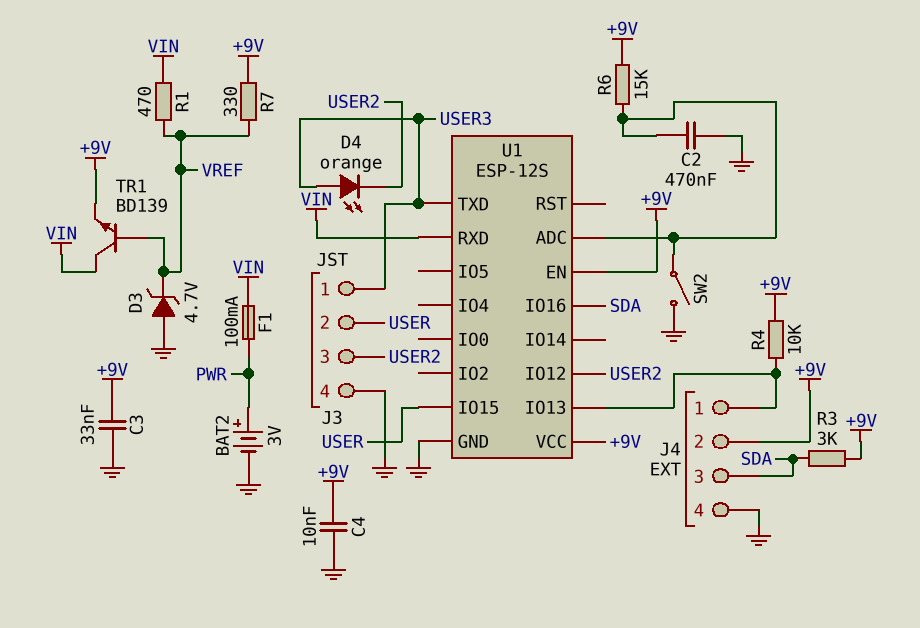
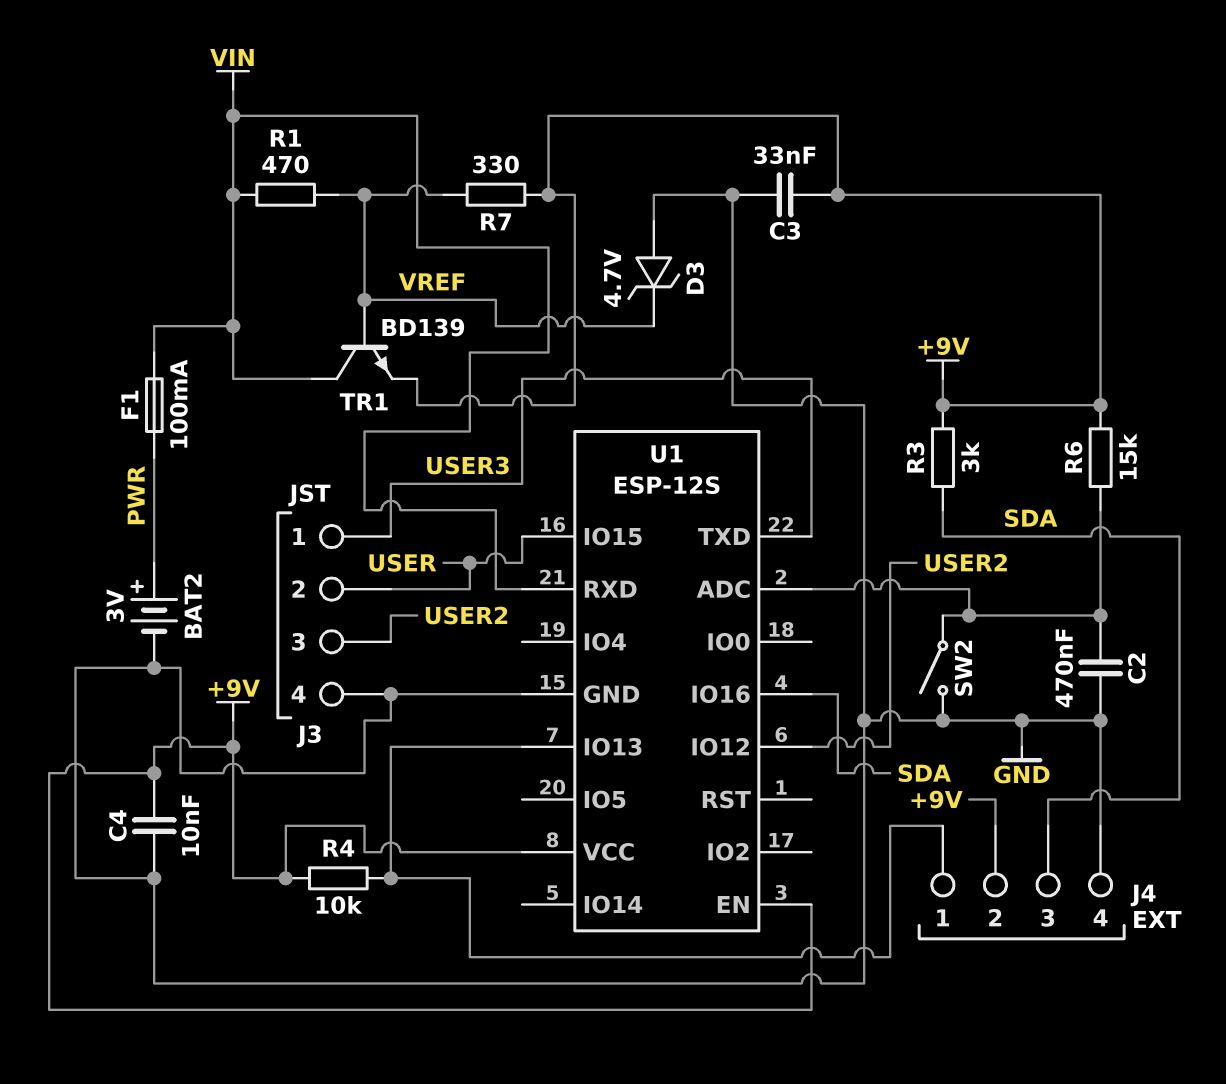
D4: LED orange (A USER3, K USER2) -> none

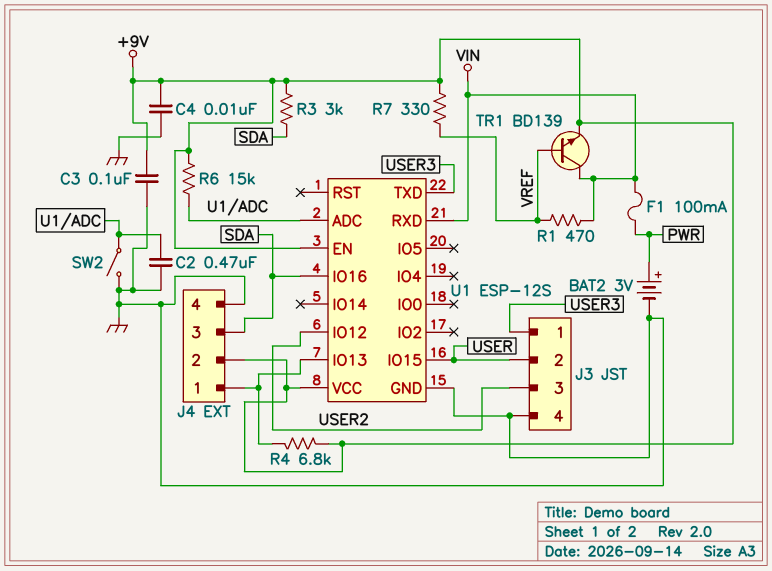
C3: 33nF (+9V, GND) -> 100nF (+9V, GND)
D3: zener 4.7V (A GND, K VREF) -> none
R4: 10k (+9V, J4/1) -> 6.8k (+9V, J4/1)

